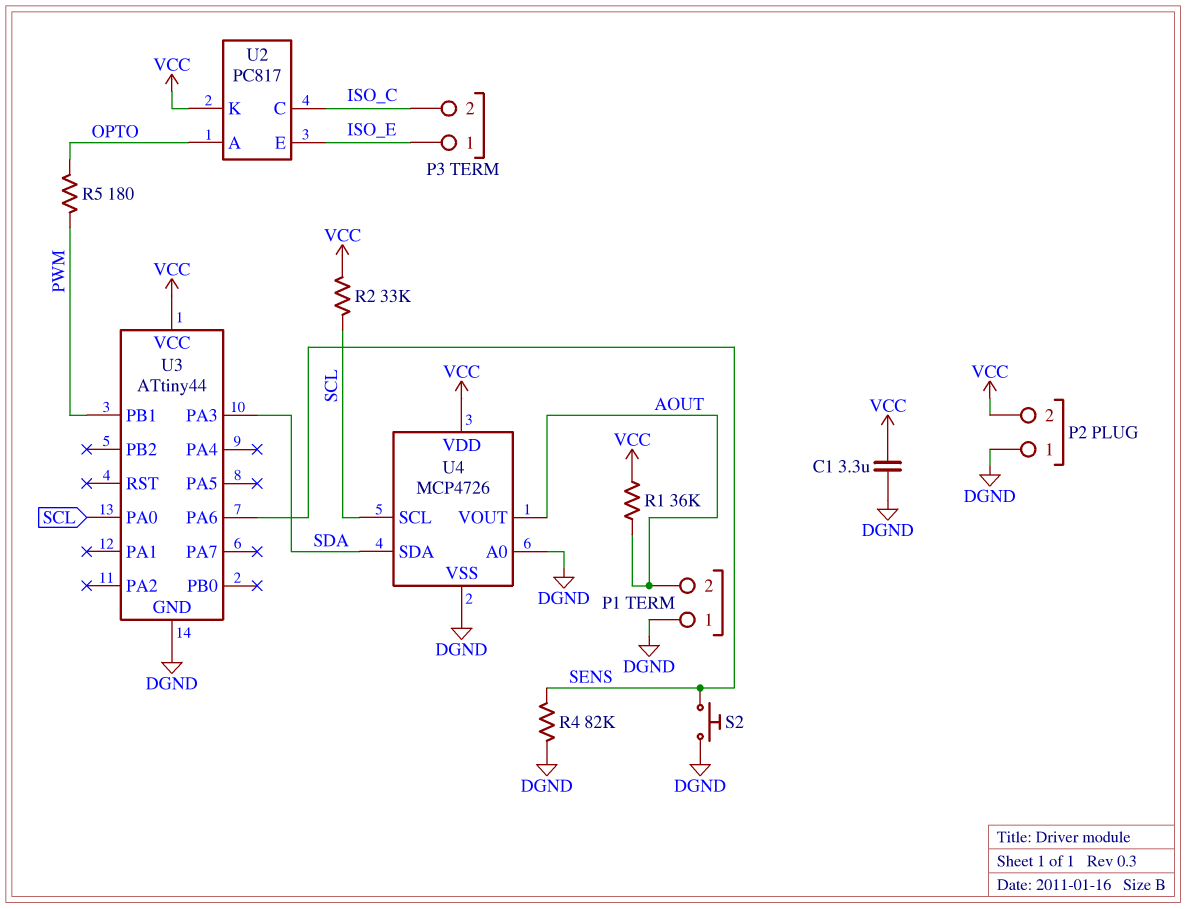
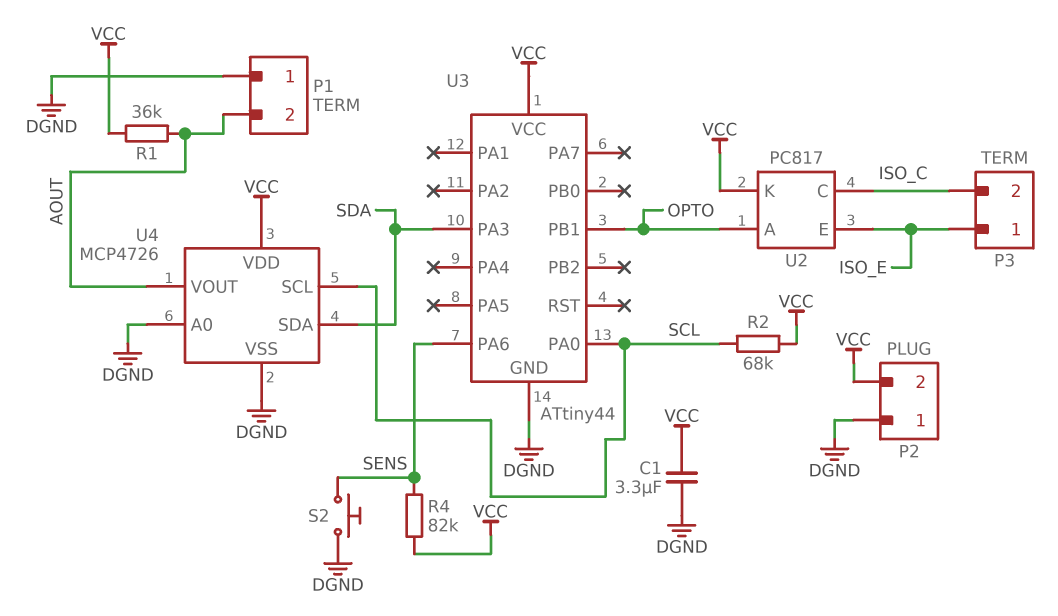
R2: 33k (SCL, VCC) -> 68k (SCL, VCC)
R4: 82k (DGND, SENS) -> 82k (SENS, VCC)
R5: 180 (OPTO, PWM) -> none
U3 pin PB1: PWM -> OPTO

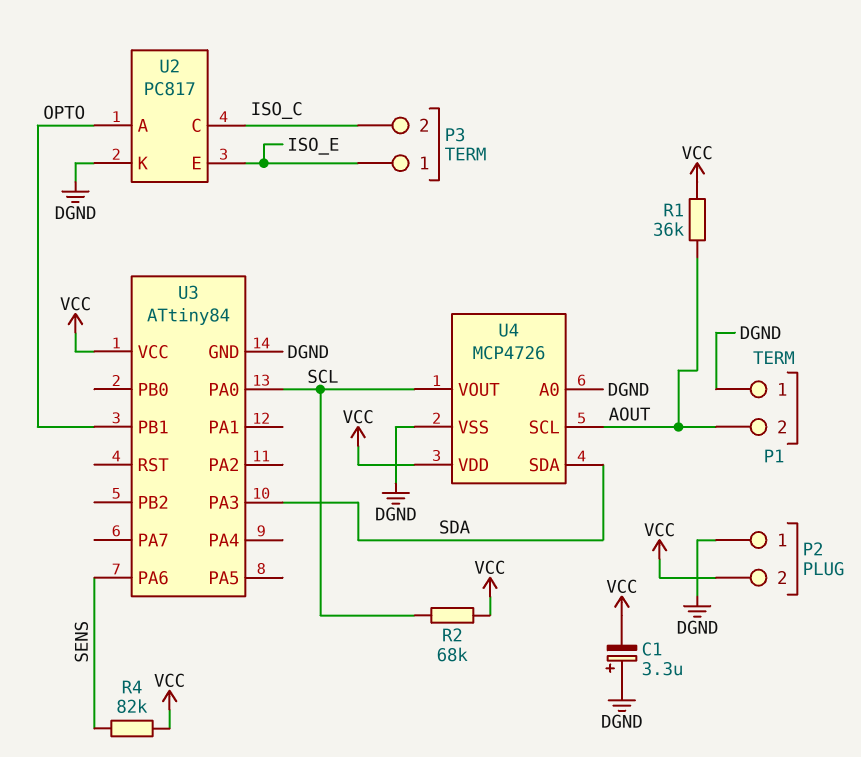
C1: 3.3uF (DGND, VCC) -> 3.3uF (plus DGND, minus VCC)
S2: button (DGND, SENS) -> none
U2 pin K: VCC -> DGND
U3: ATtiny44 -> ATtiny84
U4 pin SCL: SCL -> AOUT
U4 pin VOUT: AOUT -> SCL

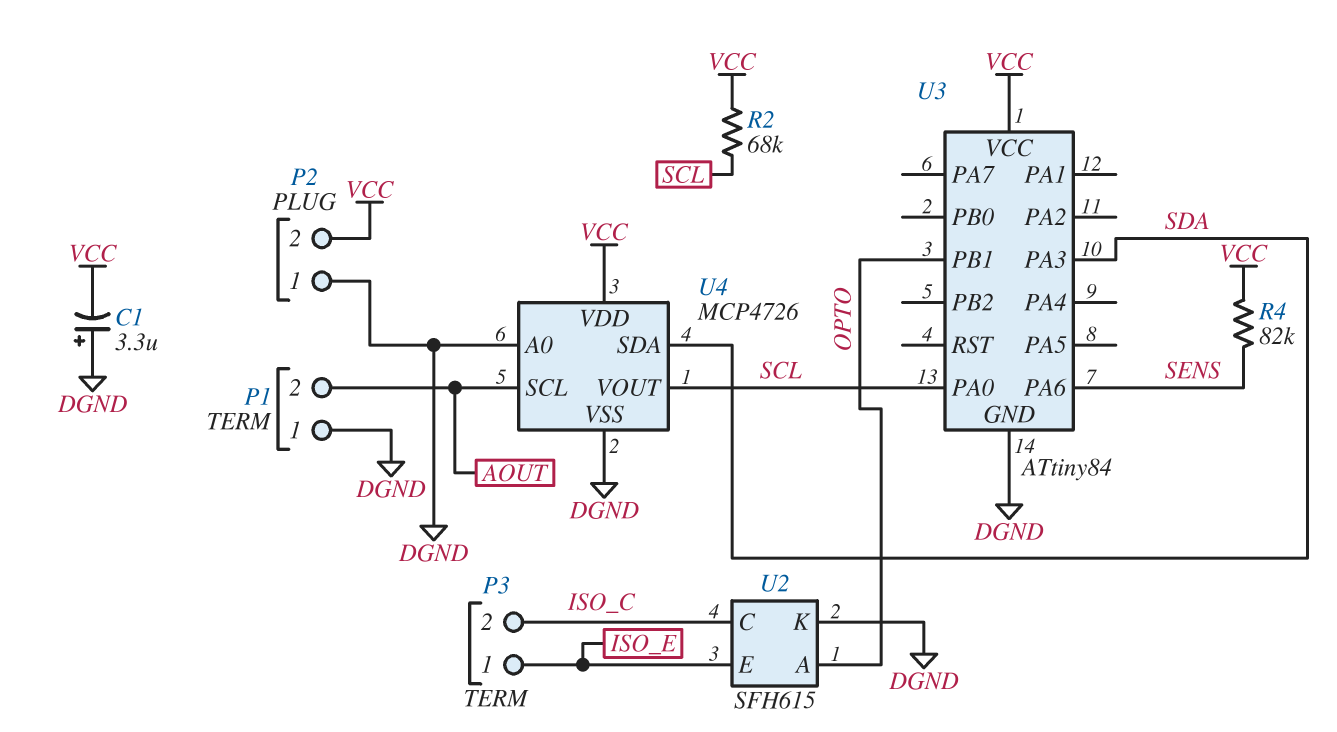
R1: 36k (AOUT, VCC) -> none
U2: PC817 -> SFH615

